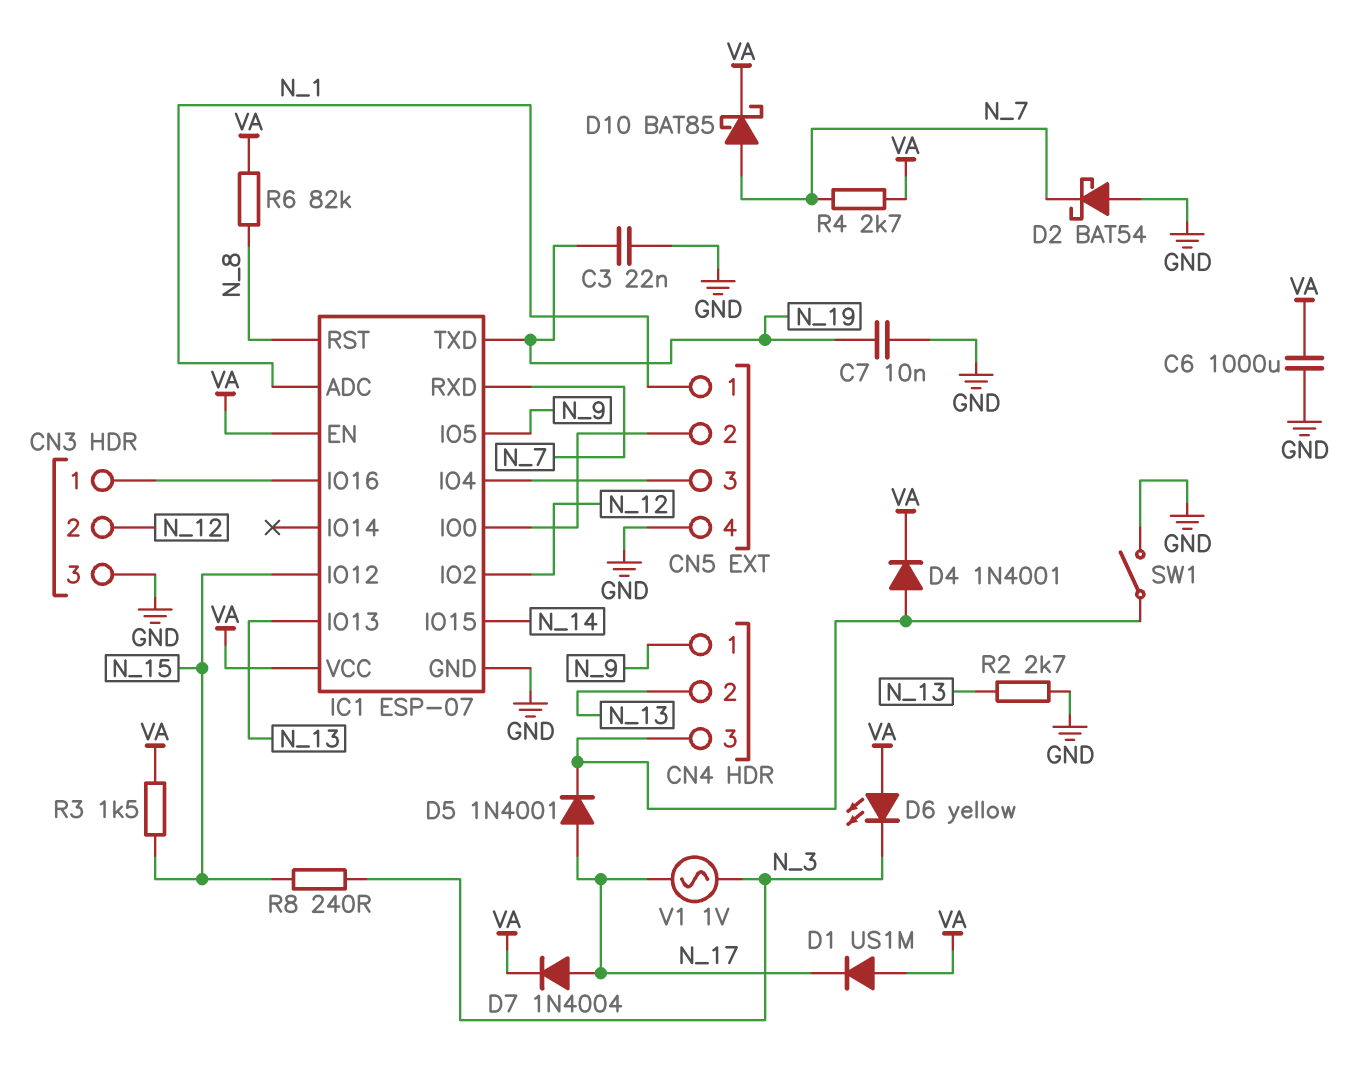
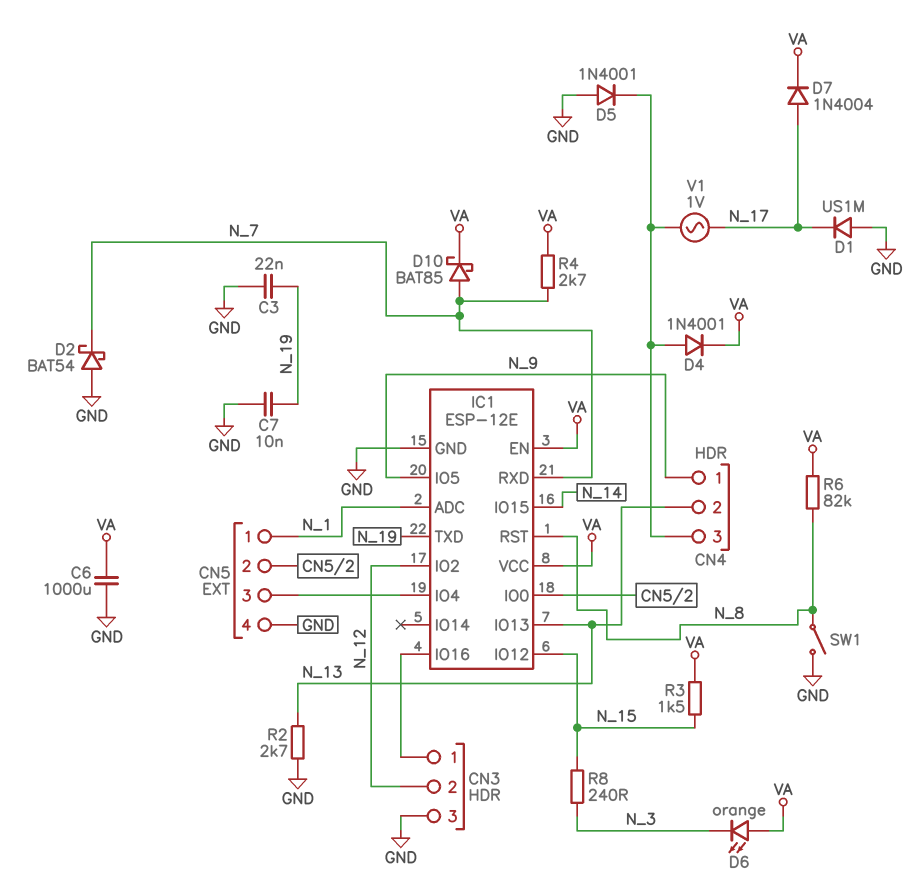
D1: diode US1M (A VA, K N_17) -> diode US1M (A GND, K N_17)
D5: diode 1N4001 (A N_17, K CN4/3) -> diode 1N4001 (A GND, K CN4/3)
D6: LED yellow (A VA, K N_3) -> LED orange (A VA, K N_3)
IC1: ESP-07 -> ESP-12E
SW1: switch (CN4/3, GND) -> switch (GND, N_8)
V1: AC 1V (N_3, N_17) -> AC 1V (CN4/3, N_17)

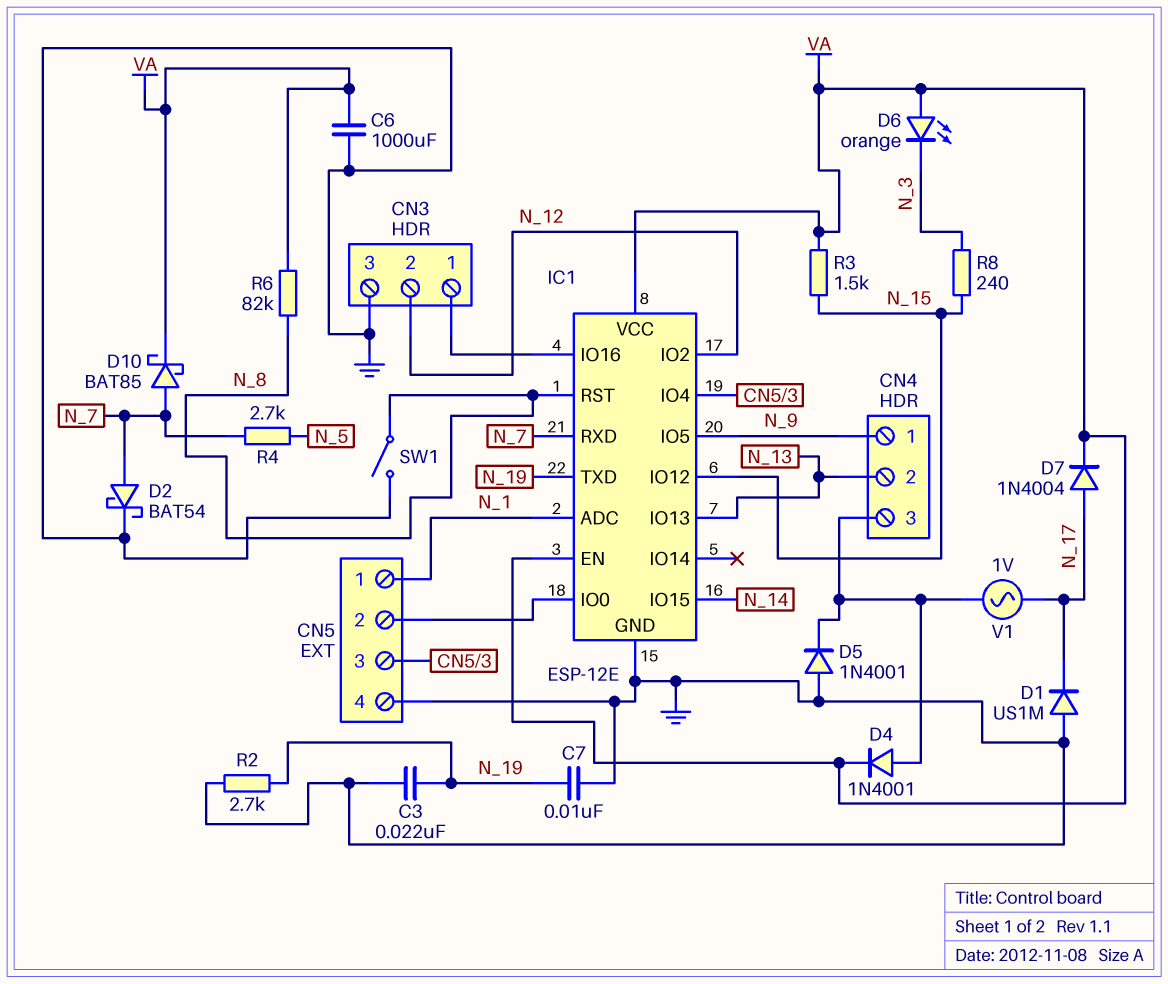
D2: schottky BAT54 (A GND, K N_7) -> schottky BAT54 (A N_7, K GND)
R2: 2.7k (GND, N_13) -> 2.7k (GND, N_19)
R4: 2.7k (N_7, VA) -> 2.7k (N_5, N_7)

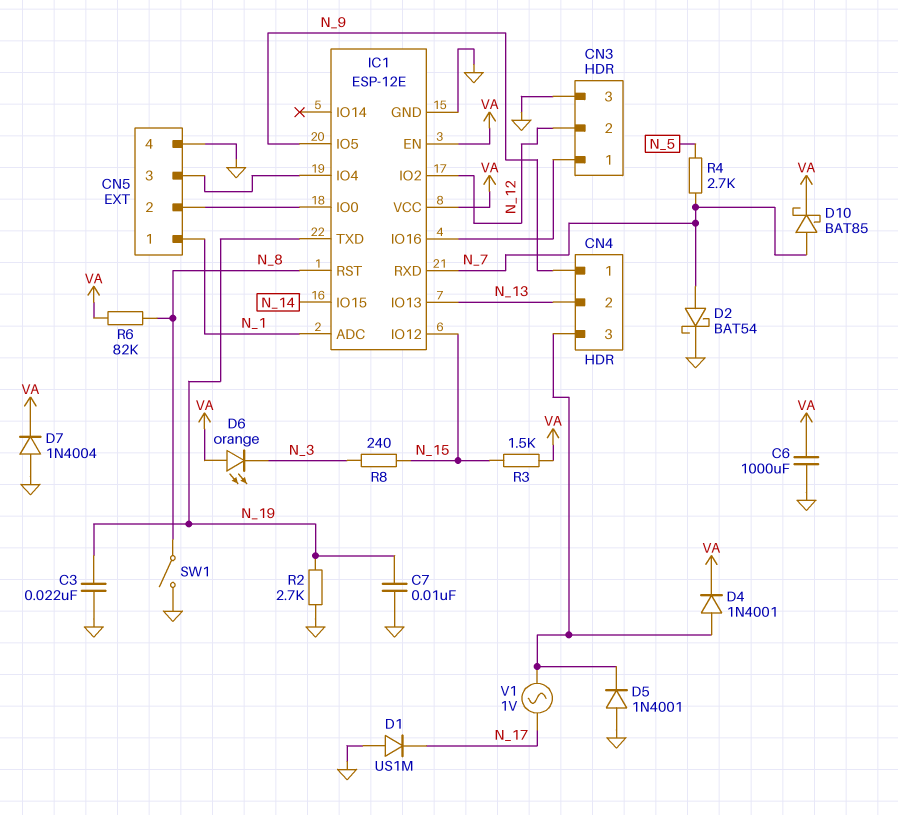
D7: diode 1N4004 (A N_17, K VA) -> diode 1N4004 (A GND, K VA)

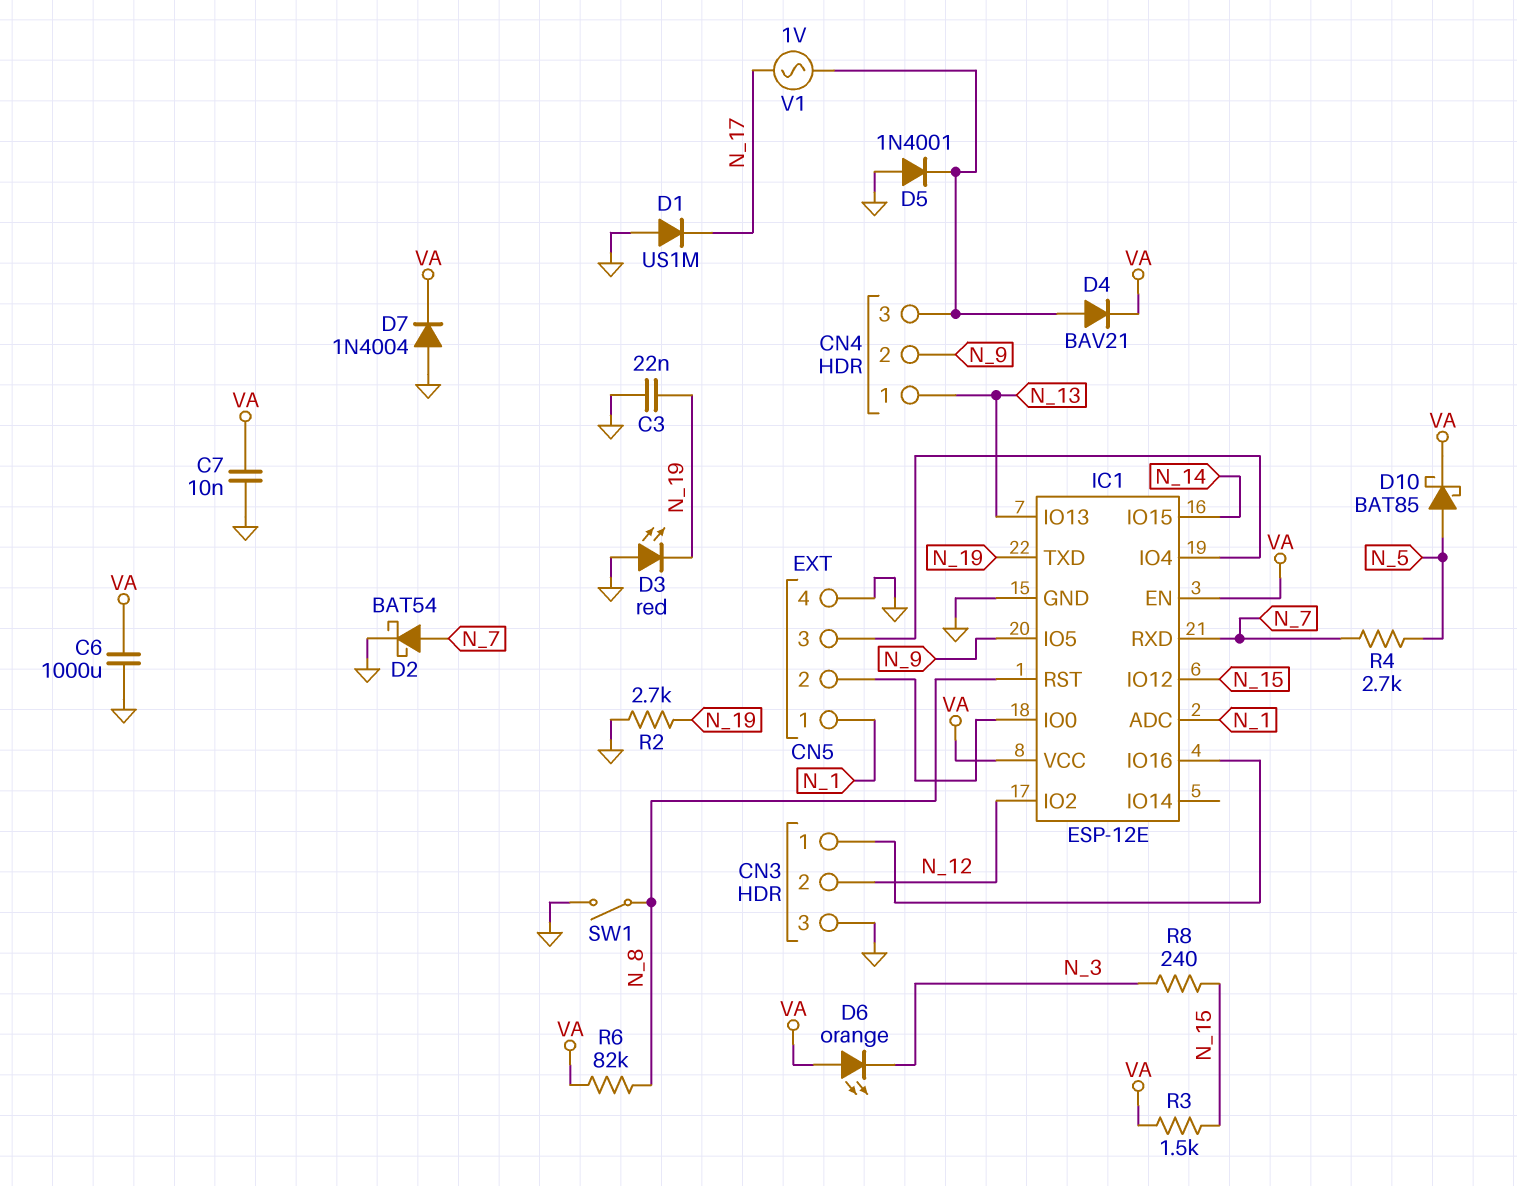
C7: 10nF (GND, N_19) -> 10nF (GND, VA)
CN4 pin 1: N_9 -> N_13
CN4 pin 2: N_13 -> N_9
D3: none -> LED red (A GND, K N_19)
D4: diode 1N4001 (A CN4/3, K VA) -> diode BAV21 (A CN4/3, K VA)
D10: schottky BAT85 (A N_7, K VA) -> schottky BAT85 (A N_5, K VA)

